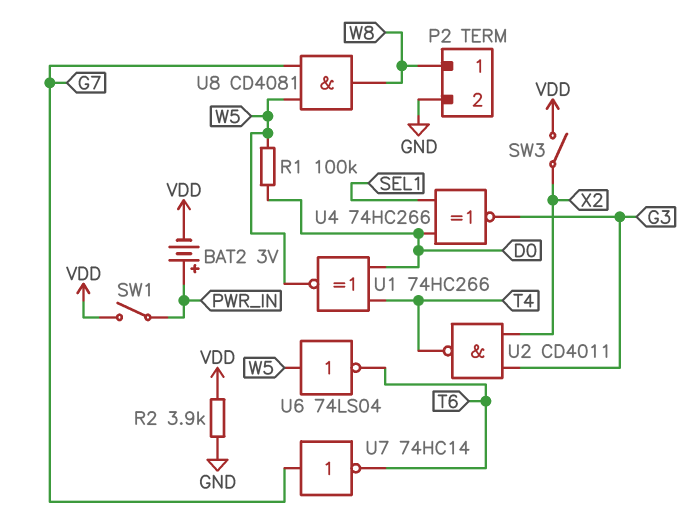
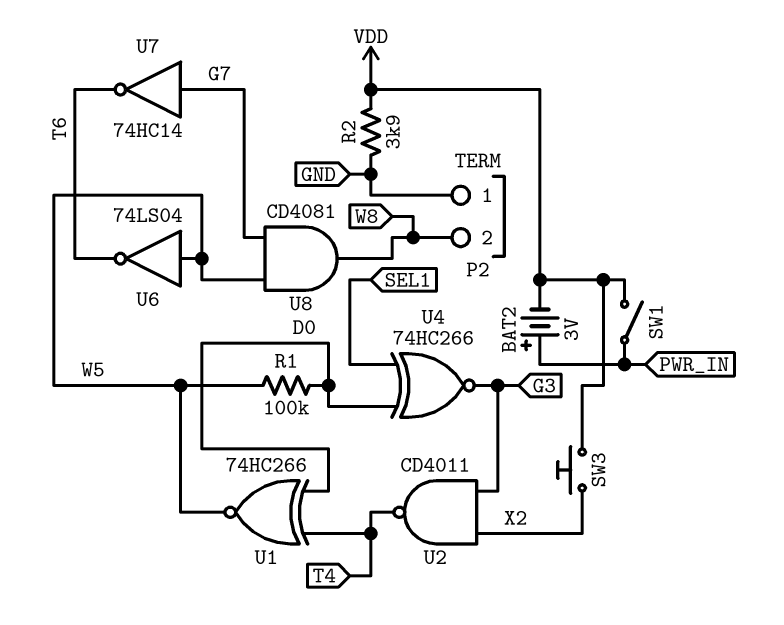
P2 pin 1: W8 -> GND
P2 pin 2: GND -> W8
SW3: switch (VDD, X2) -> button (VDD, X2)

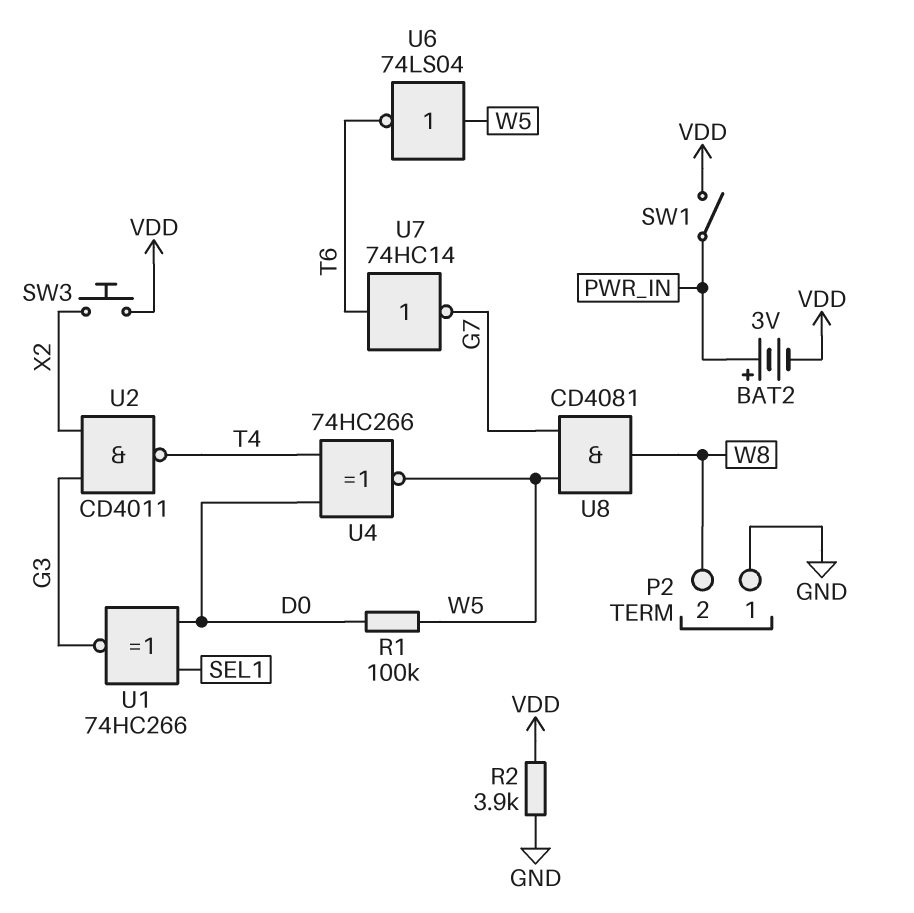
U1: XNOR 74HC266 (in D0, in T4, out W5) -> XNOR 74HC266 (in D0, in SEL1, out G3)
U4: XNOR 74HC266 (in D0, in SEL1, out G3) -> XNOR 74HC266 (in D0, in T4, out W5)
U7: NOT 74HC14 (in G7, out T6) -> NOT 74HC14 (in T6, out G7)

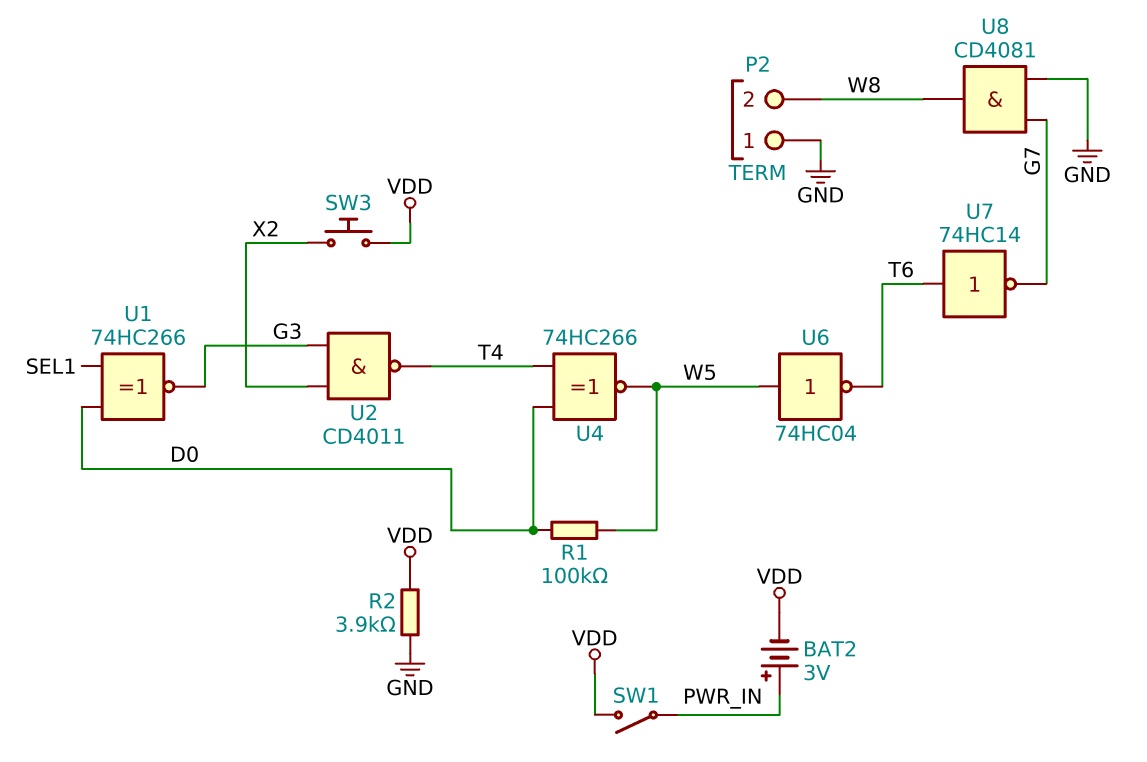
U6: NOT 74LS04 (in W5, out T6) -> NOT 74HC04 (in W5, out T6)
U8: AND CD4081 (in G7, in W5, out W8) -> AND CD4081 (in G7, in GND, out W8)

